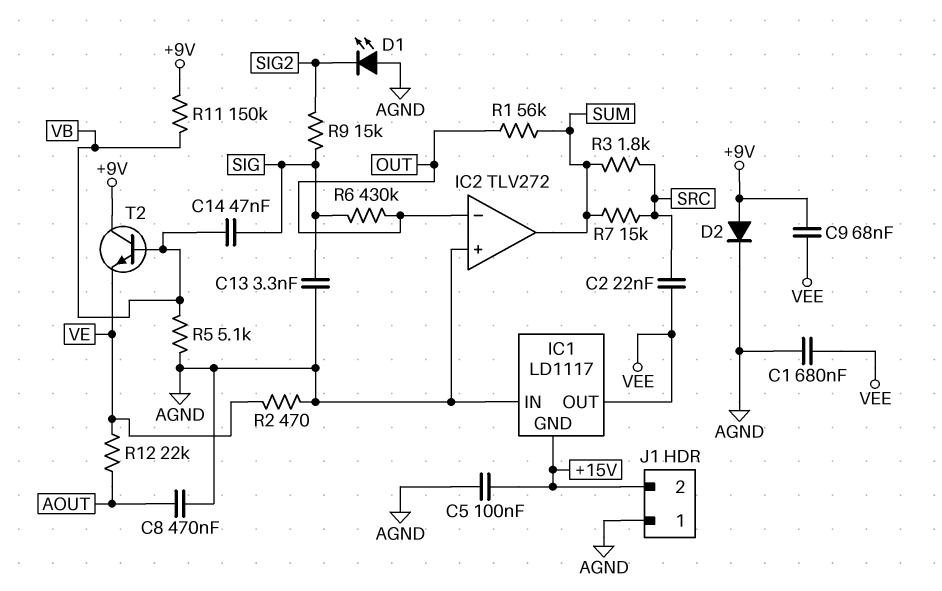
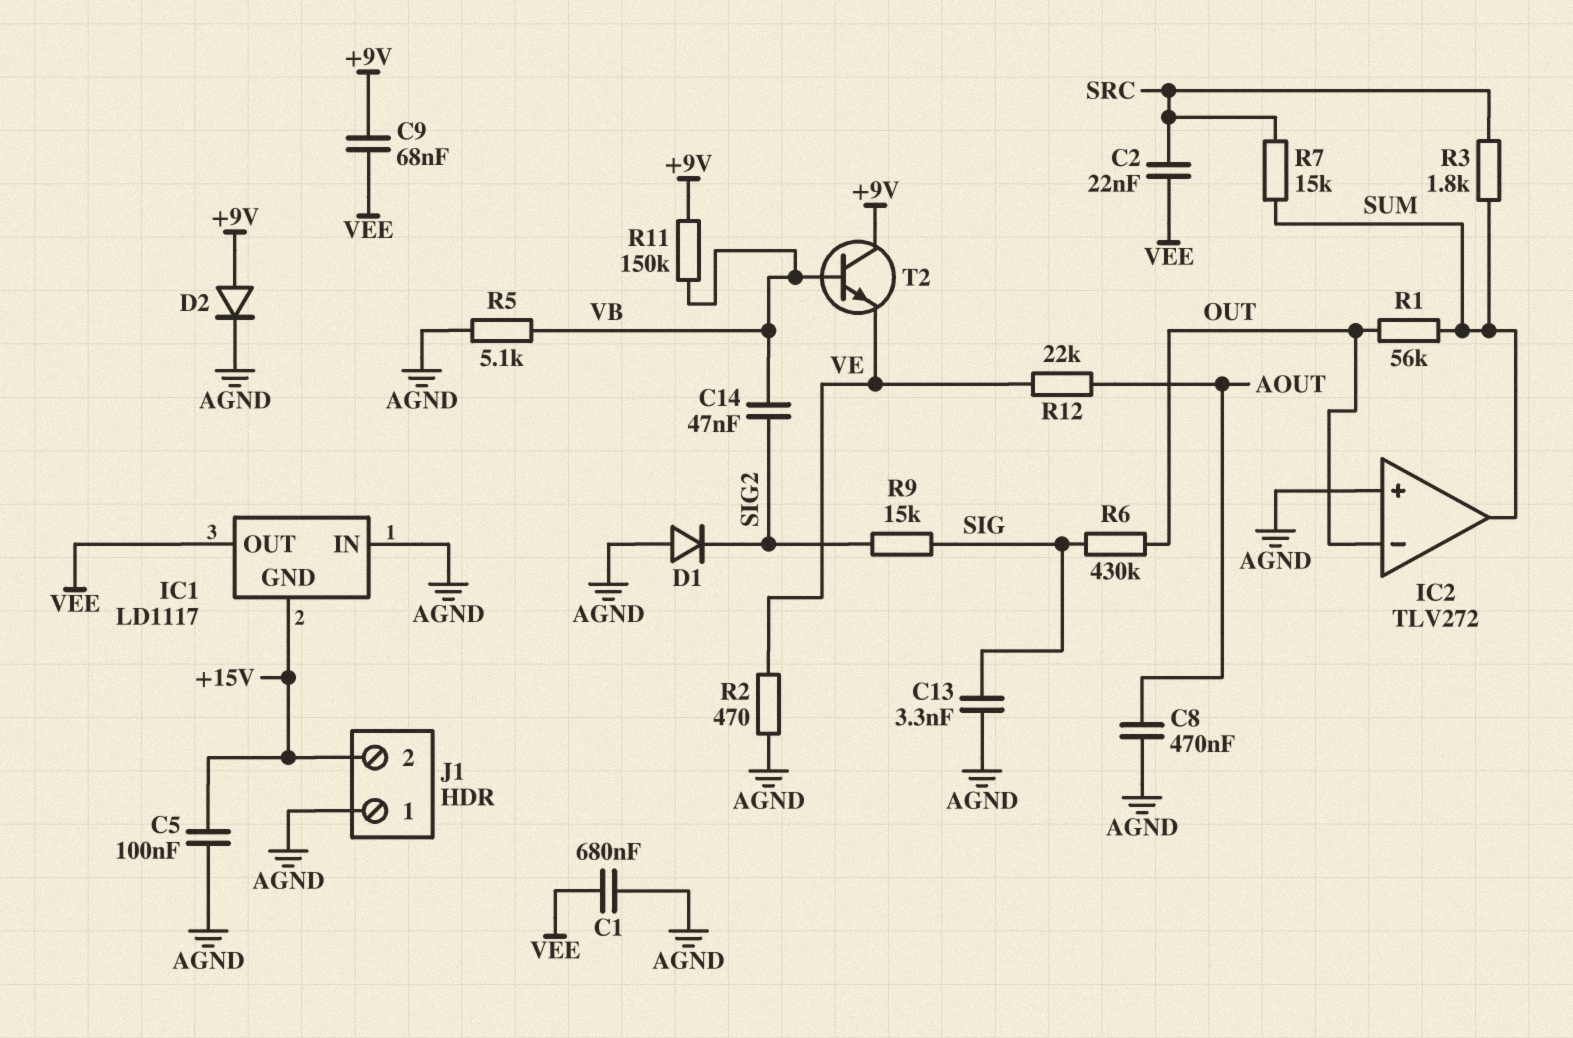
C14: 47nF (SIG, VB) -> 47nF (SIG2, VB)
D1: LED (A AGND, K SIG2) -> diode (A AGND, K SIG2)

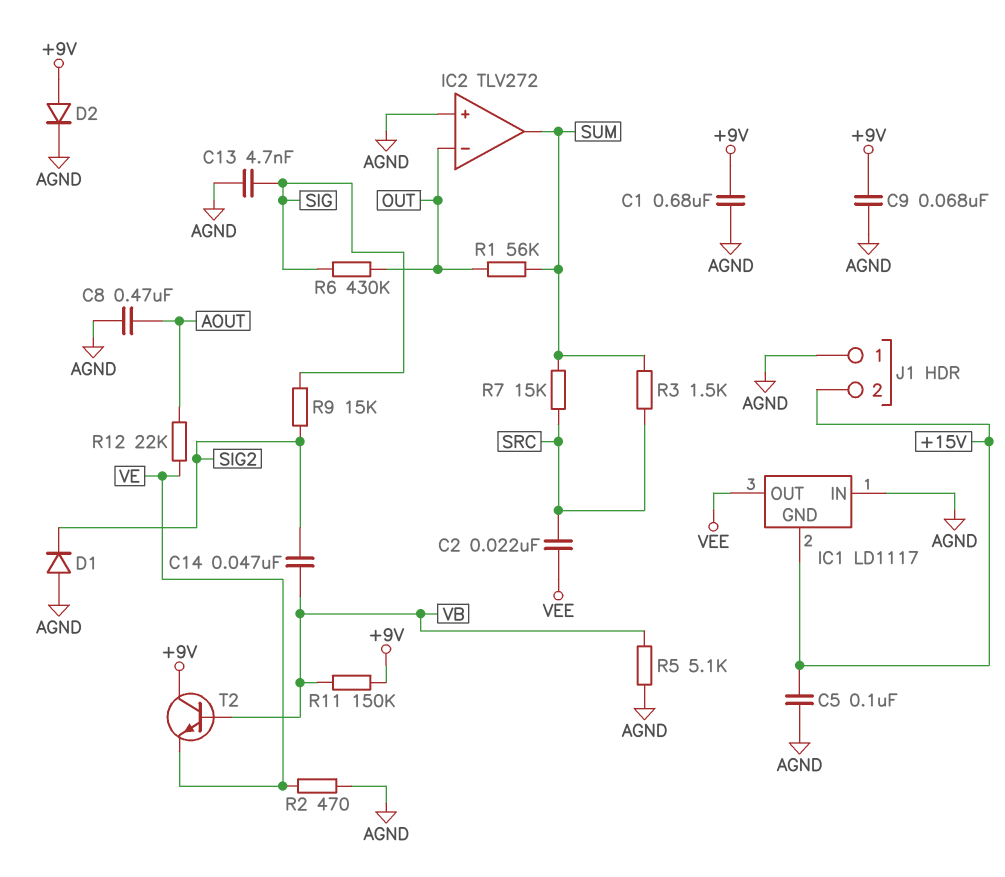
C1: 680nF (AGND, VEE) -> 680nF (+9V, AGND)
C9: 68nF (+9V, VEE) -> 68nF (+9V, AGND)
C13: 3.3nF (AGND, SIG) -> 4.7nF (AGND, SIG)
R3: 1.8k (SRC, SUM) -> 1.5k (SRC, SUM)

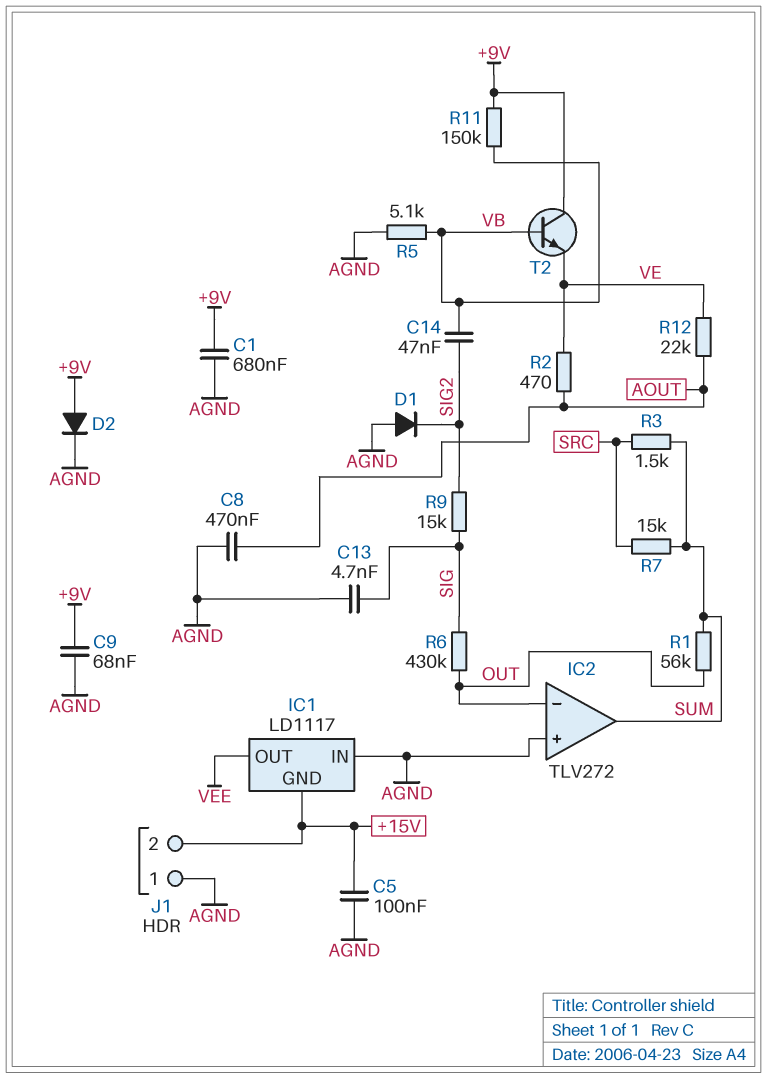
C2: 22nF (SRC, VEE) -> none
R2: 470 (AGND, VE) -> 470 (AOUT, VE)

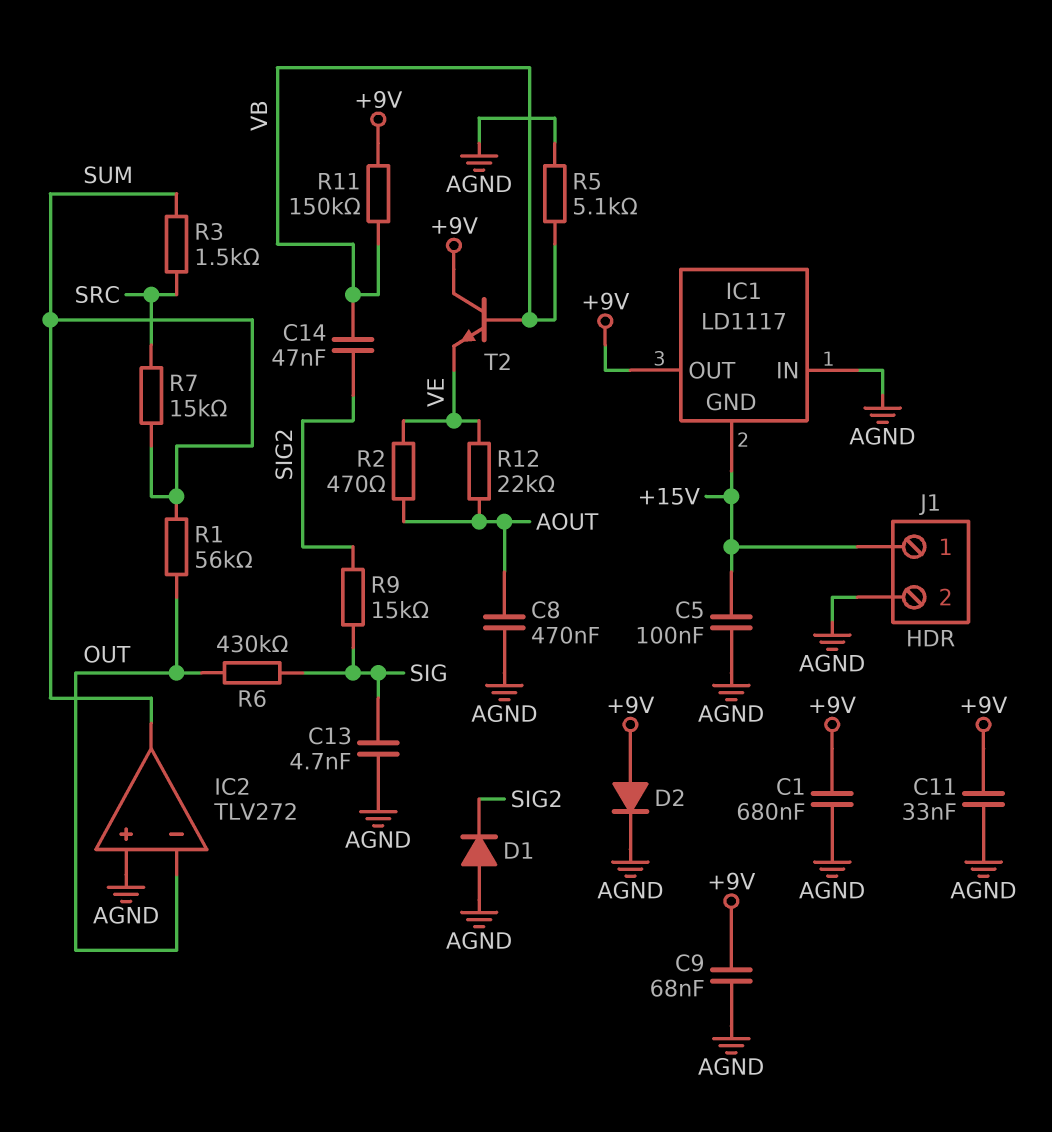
C11: none -> 33nF (+9V, AGND)
IC1 pin OUT: VEE -> +9V
J1 pin 1: AGND -> +15V
J1 pin 2: +15V -> AGND

